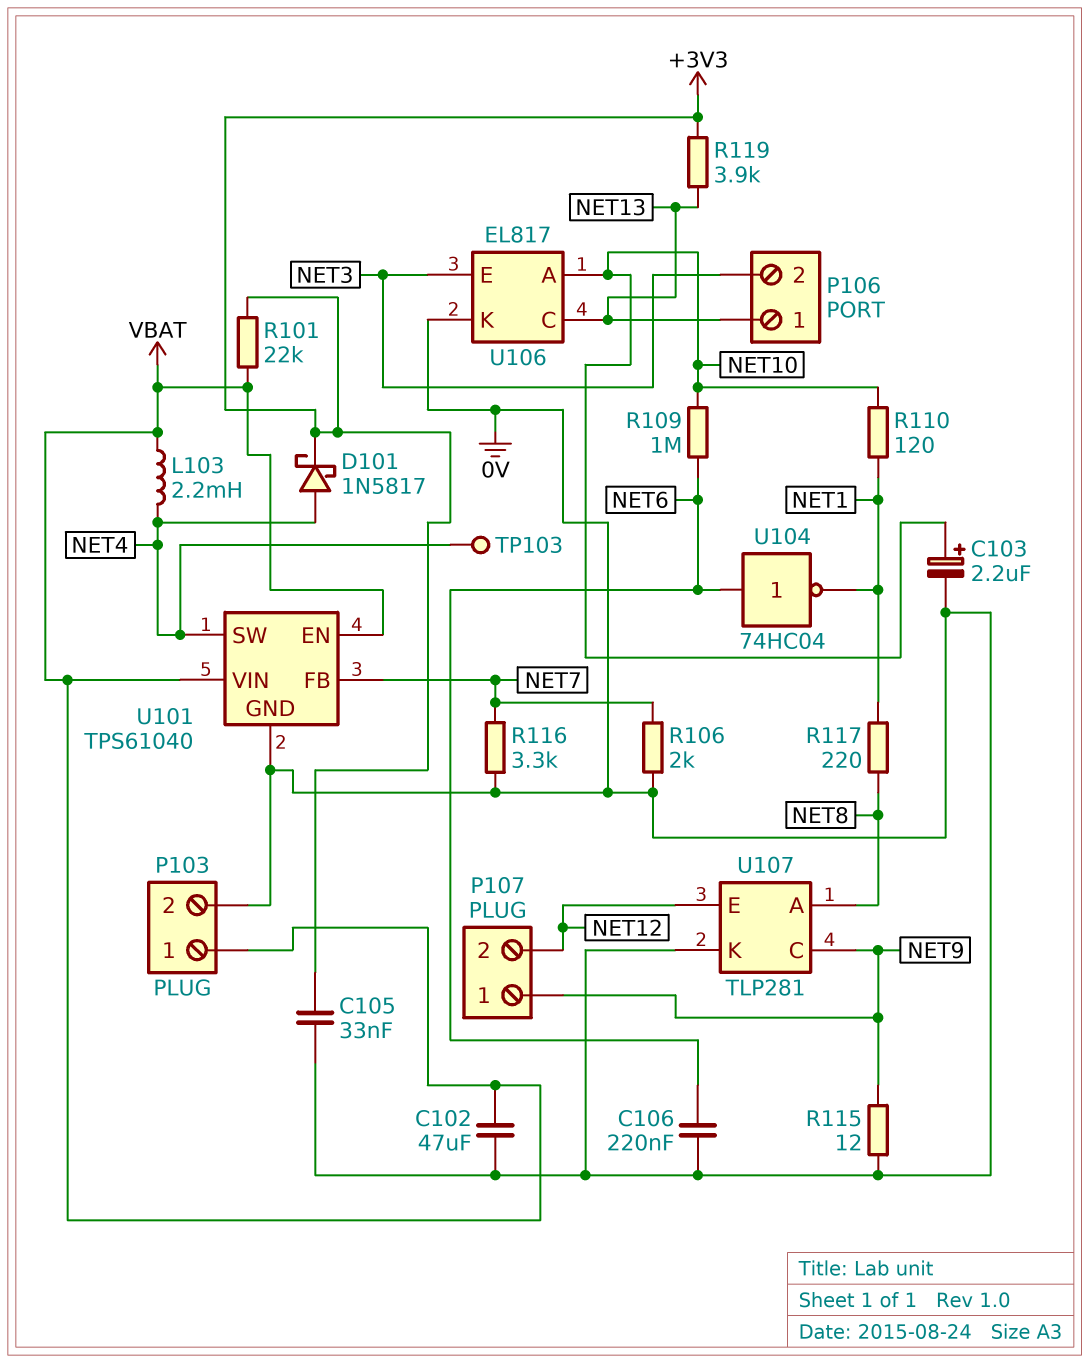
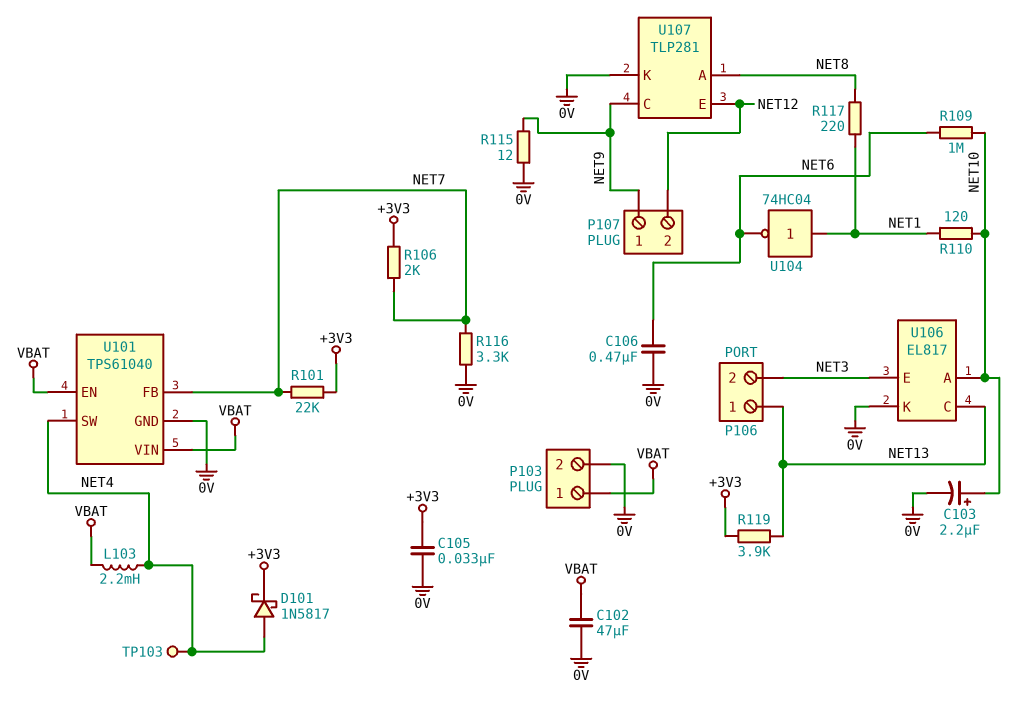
C106: 220nF (0V, NET6) -> 470nF (0V, NET6)
R101: 22k (+3V3, VBAT) -> 22k (+3V3, NET7)
R106: 2k (0V, NET7) -> 2k (+3V3, NET7)
U104: NOT 74HC04 (in NET6, out NET1) -> NOT 74HC04 (in NET1, out NET6)

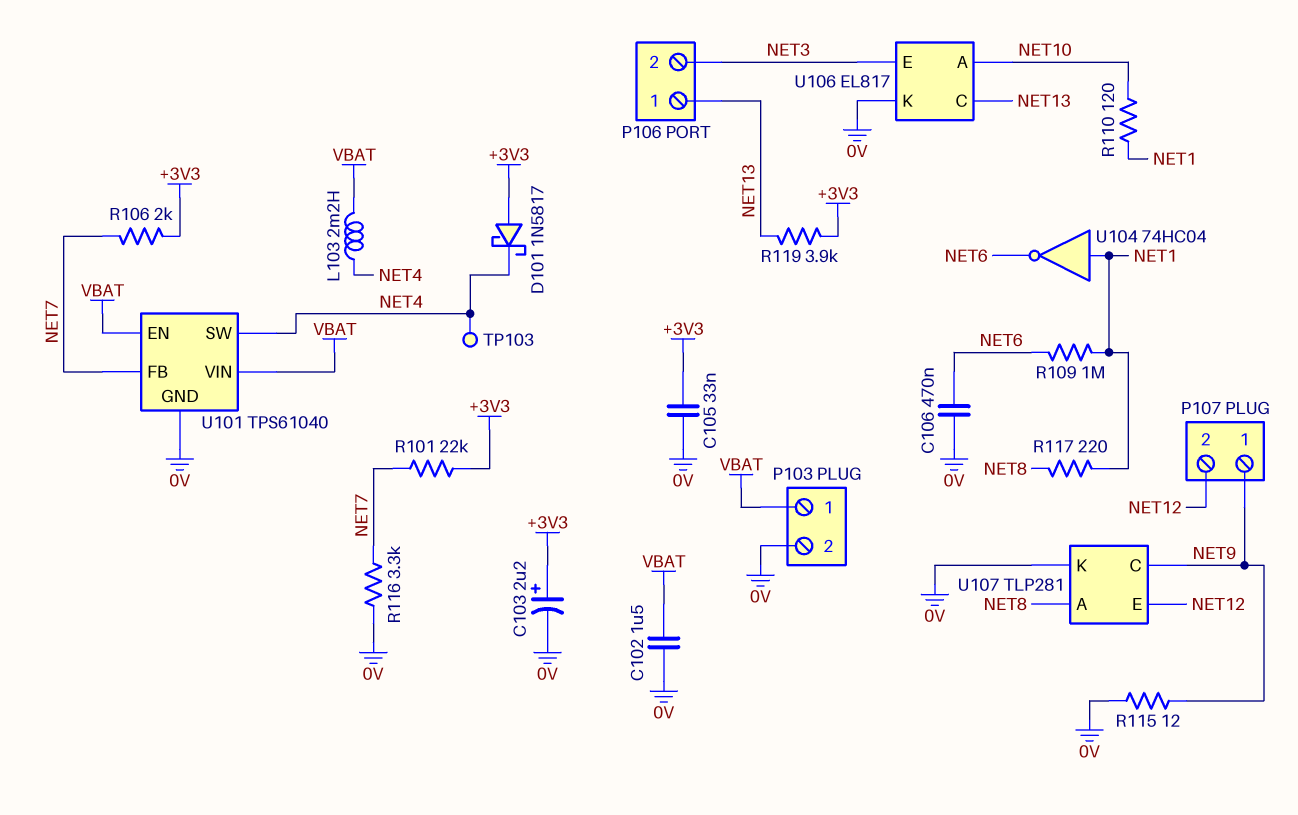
C102: 47uF (0V, VBAT) -> 1.5uF (0V, VBAT)
C103: 2.2uF (plus NET10, minus 0V) -> 2.2uF (plus +3V3, minus 0V)
D101: schottky 1N5817 (A NET4, K +3V3) -> schottky 1N5817 (A +3V3, K NET4)
R109: 1M (NET6, NET10) -> 1M (NET1, NET6)

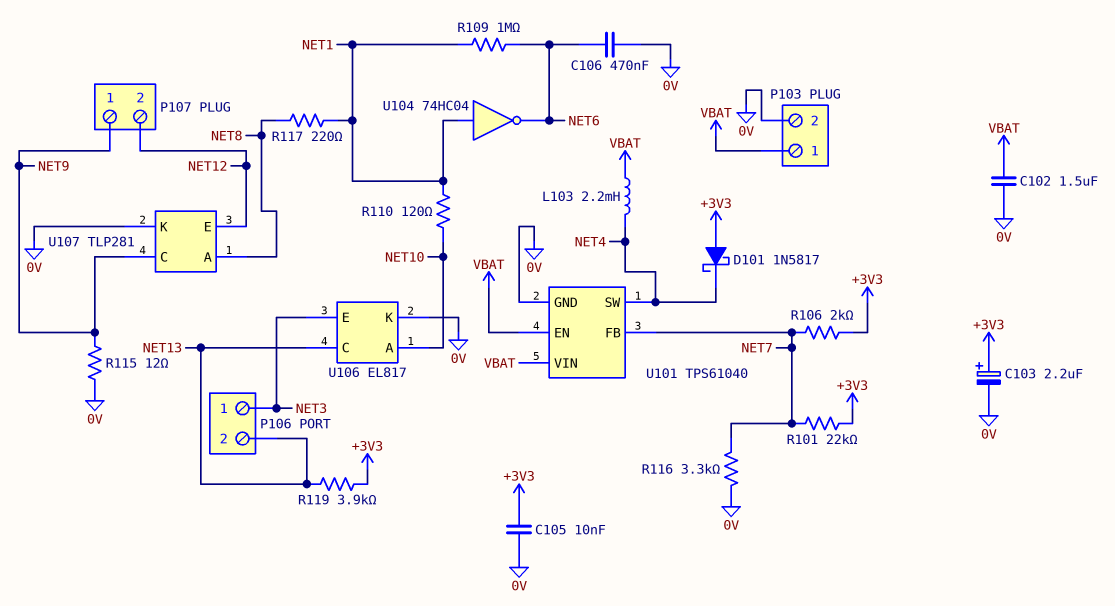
C105: 33nF (+3V3, 0V) -> 10nF (+3V3, 0V)
P106 pin 1: NET13 -> NET3
P106 pin 2: NET3 -> NET13
TP103: test point (NET4) -> none

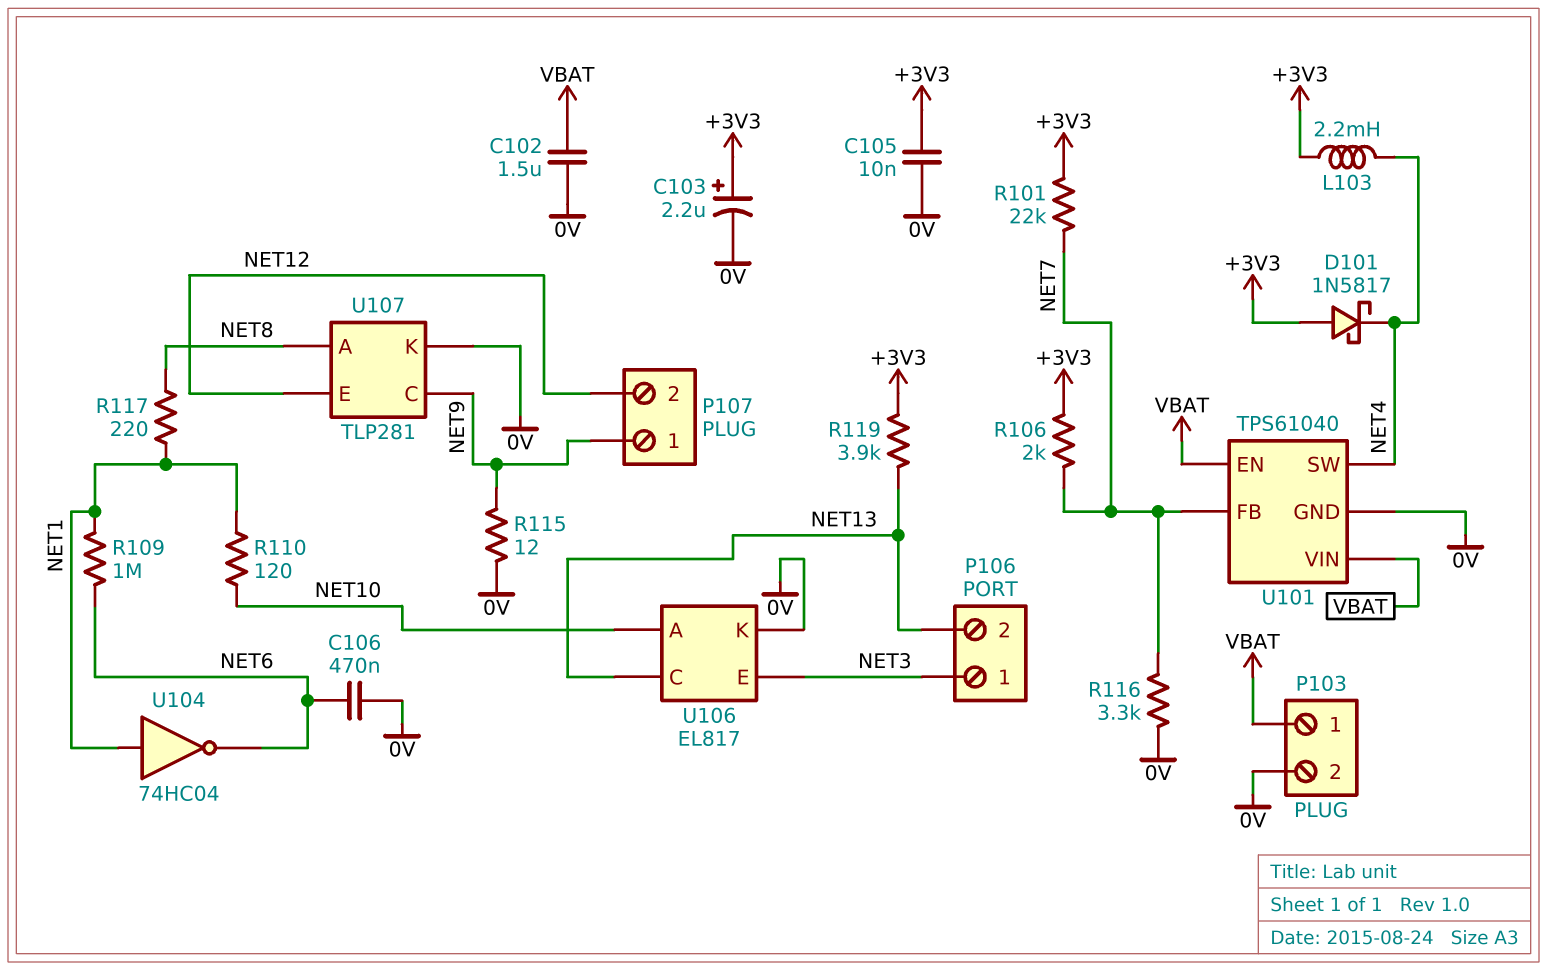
L103: 2.2mH (NET4, VBAT) -> 2.2mH (+3V3, NET4)

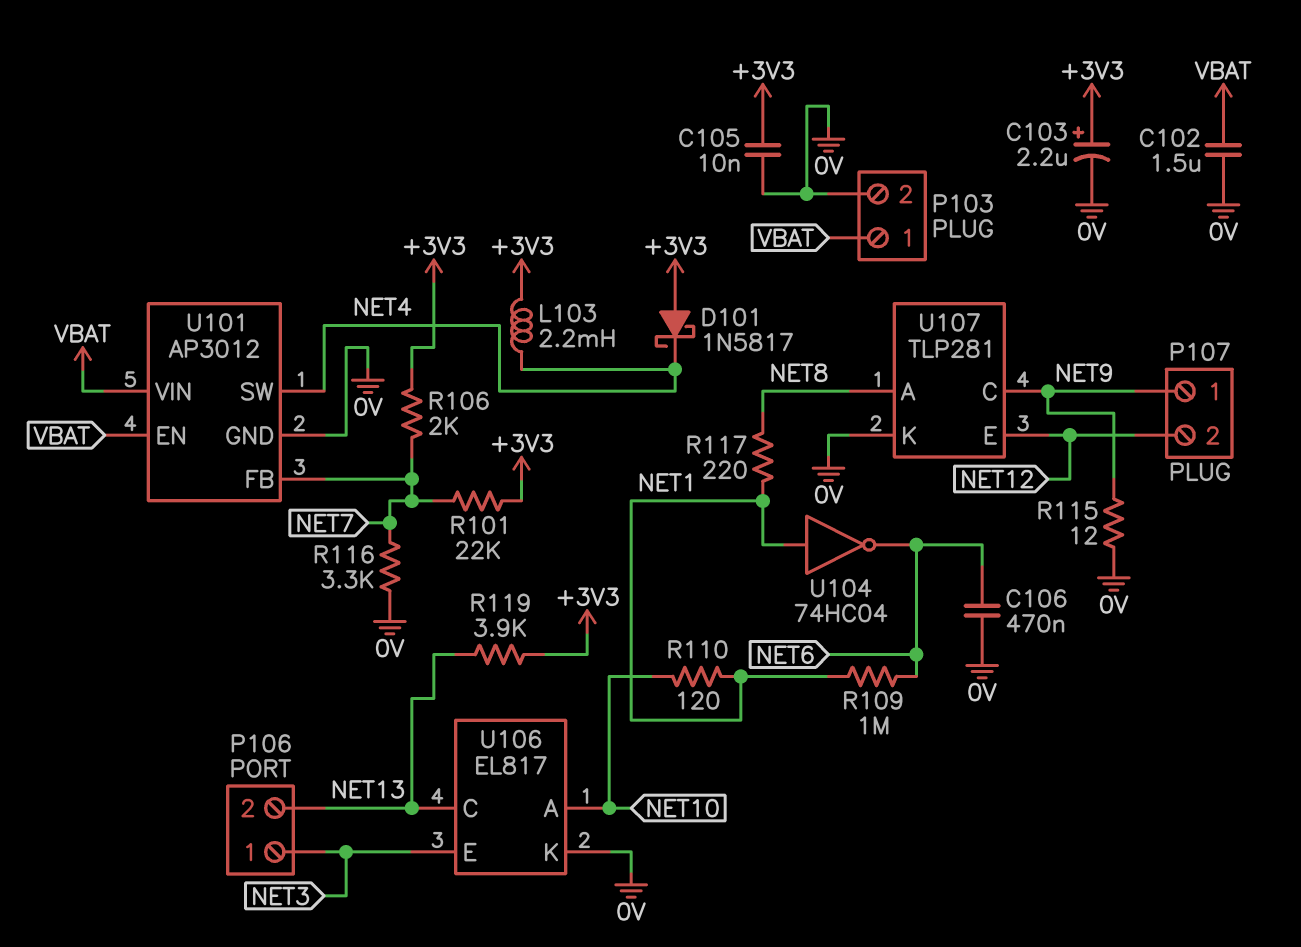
U101: TPS61040 -> AP3012

